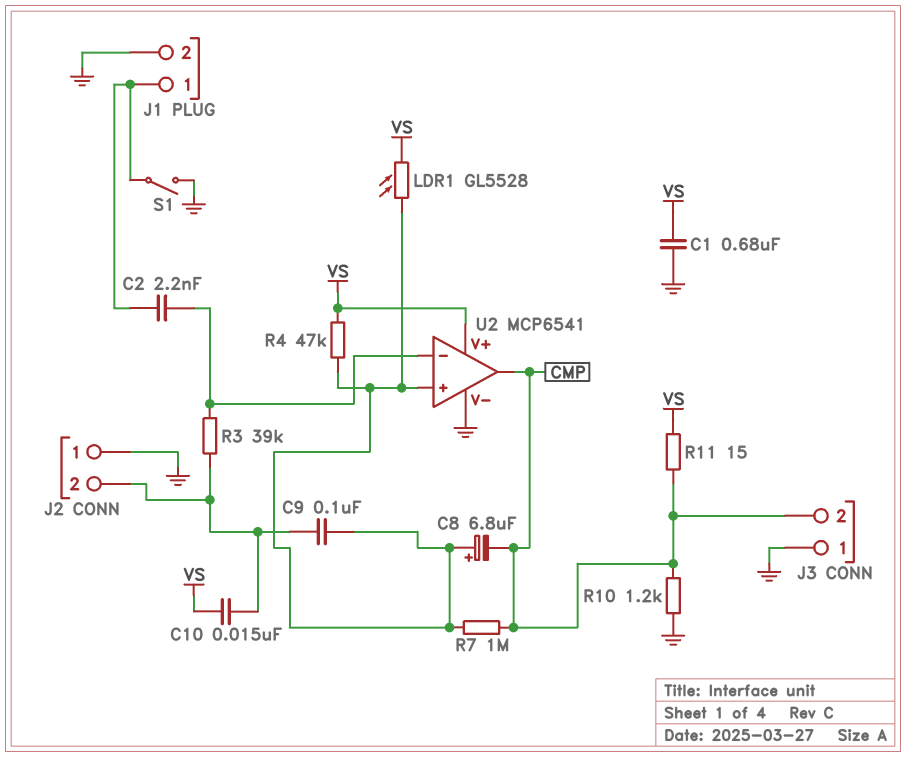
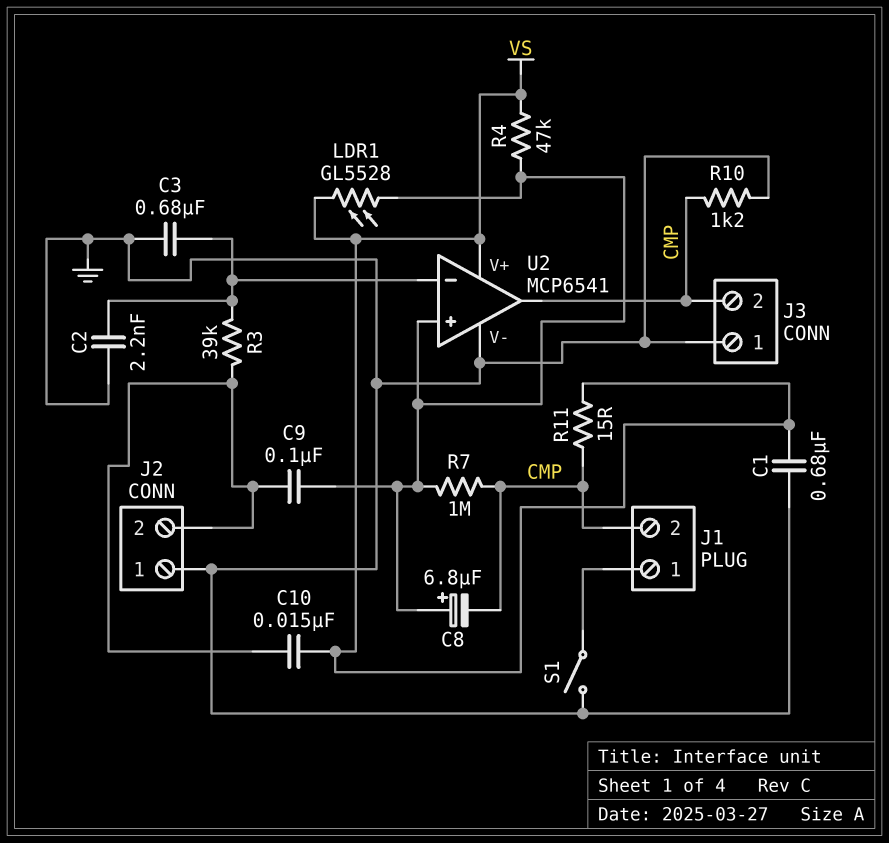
C2: 2.2nF (J1/1, U2/in-) -> 2.2nF (GND, U2/in-)
C3: none -> 680nF (GND, U2/in-)
J1 pin 2: GND -> CMP

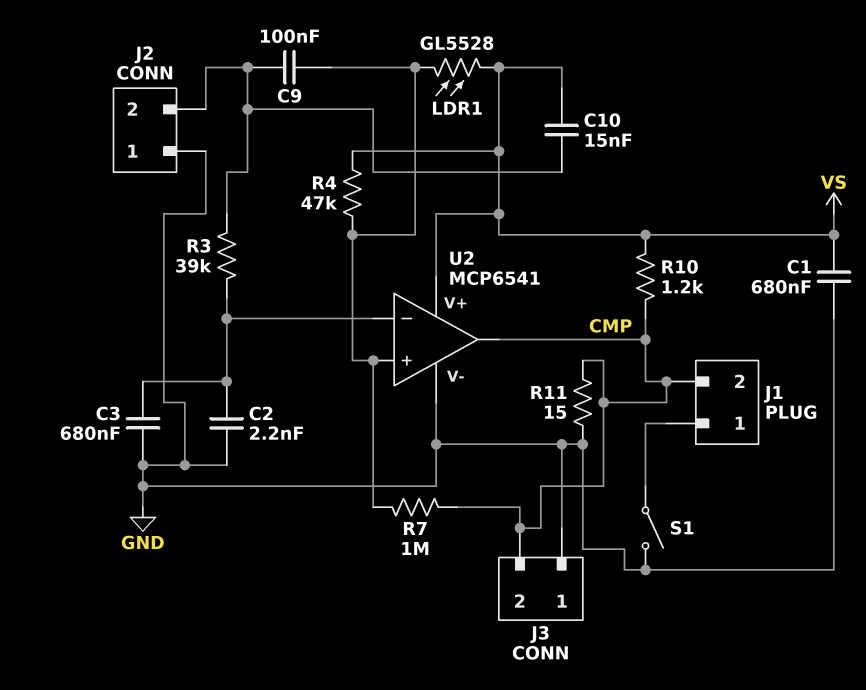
C8: 6.8uF (plus U2/in+, minus CMP) -> none
R10: 1.2k (CMP, GND) -> 1.2k (CMP, VS)
R11: 15 (CMP, VS) -> 15 (CMP, GND)

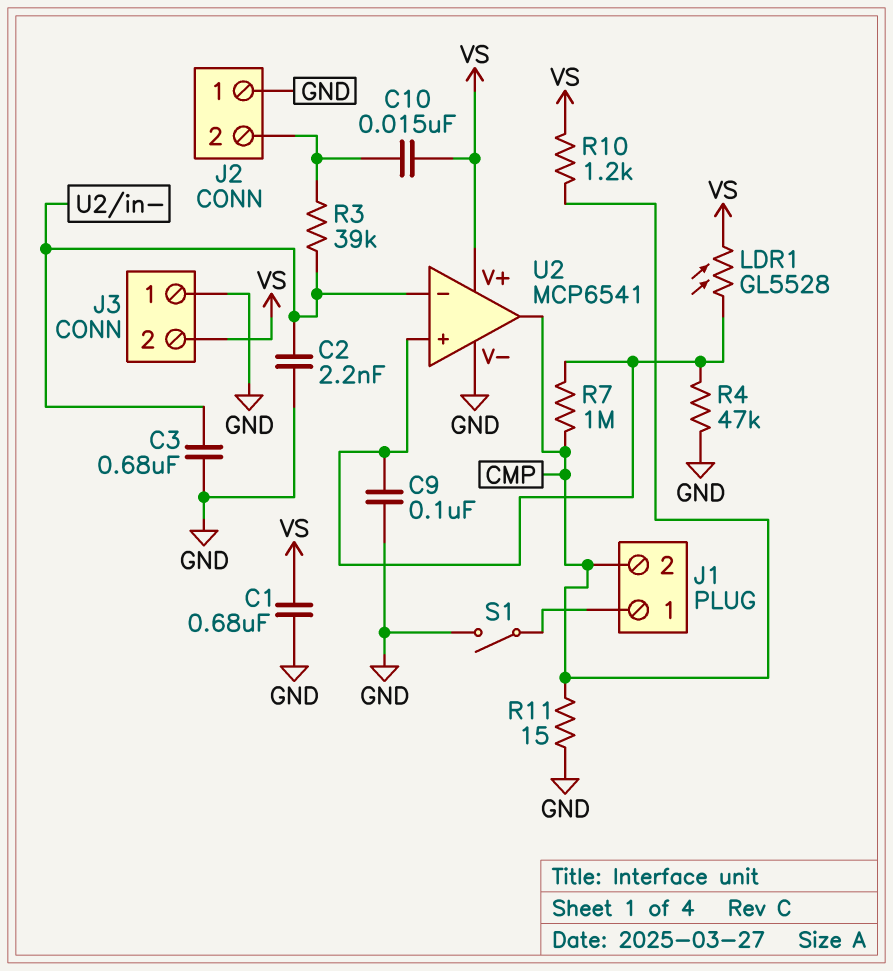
C9: 100nF (J2/2, U2/in+) -> 100nF (GND, U2/in+)
J3 pin 2: CMP -> VS
R4: 47k (U2/in+, VS) -> 47k (GND, U2/in+)

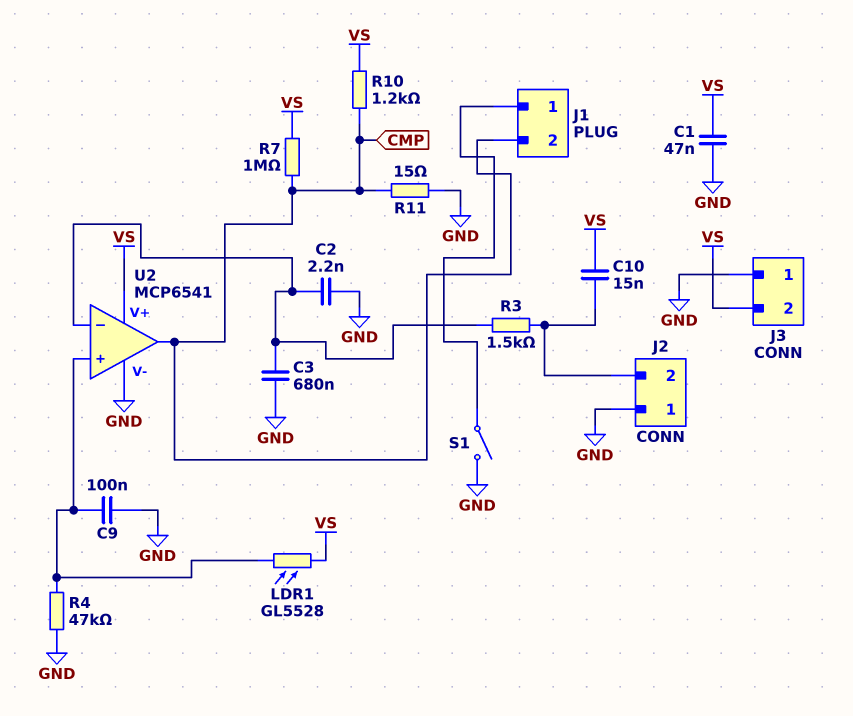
C1: 680nF (GND, VS) -> 47nF (GND, VS)
R3: 39k (J2/2, U2/in-) -> 1.5k (J2/2, U2/in-)
R7: 1M (CMP, U2/in+) -> 1M (CMP, VS)

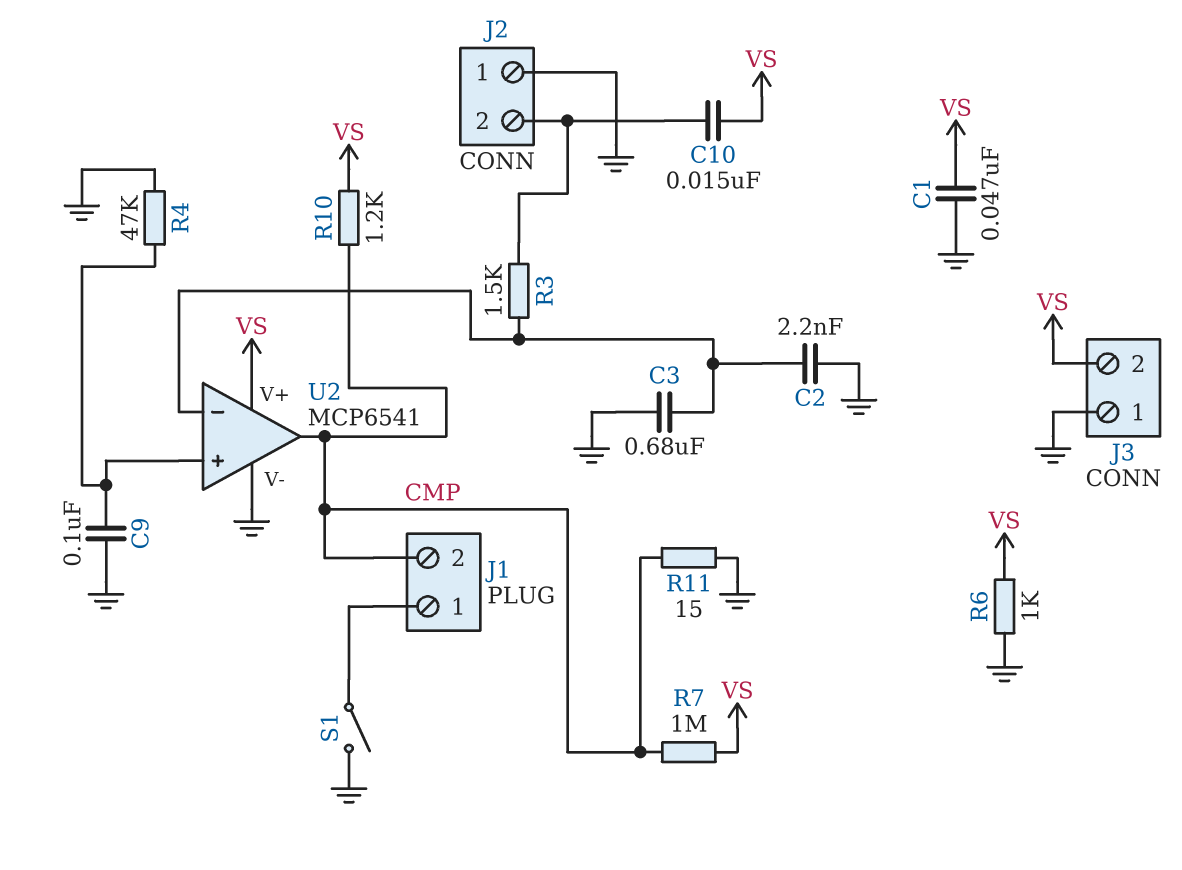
LDR1: GL5528 (U2/in+, VS) -> none
R6: none -> 1k (GND, VS)

